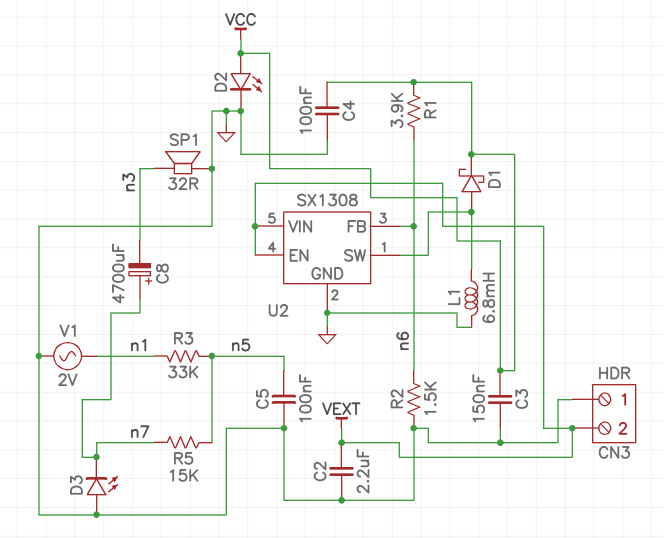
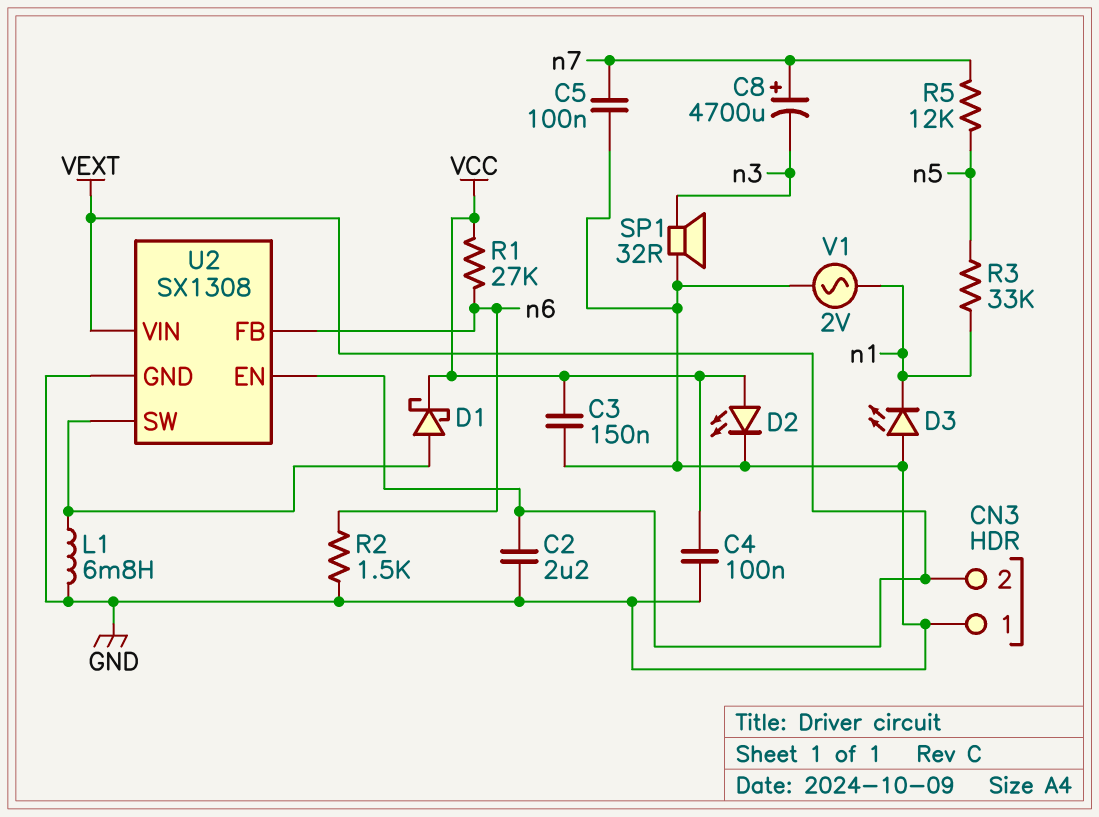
C5: 100nF (GND, n5) -> 100nF (GND, n7)
D3: LED (A GND, K n7) -> LED (A GND, K n1)
R1: 3.9k (VCC, n6) -> 27k (VCC, n6)
R5: 15k (n5, n7) -> 12k (n5, n7)

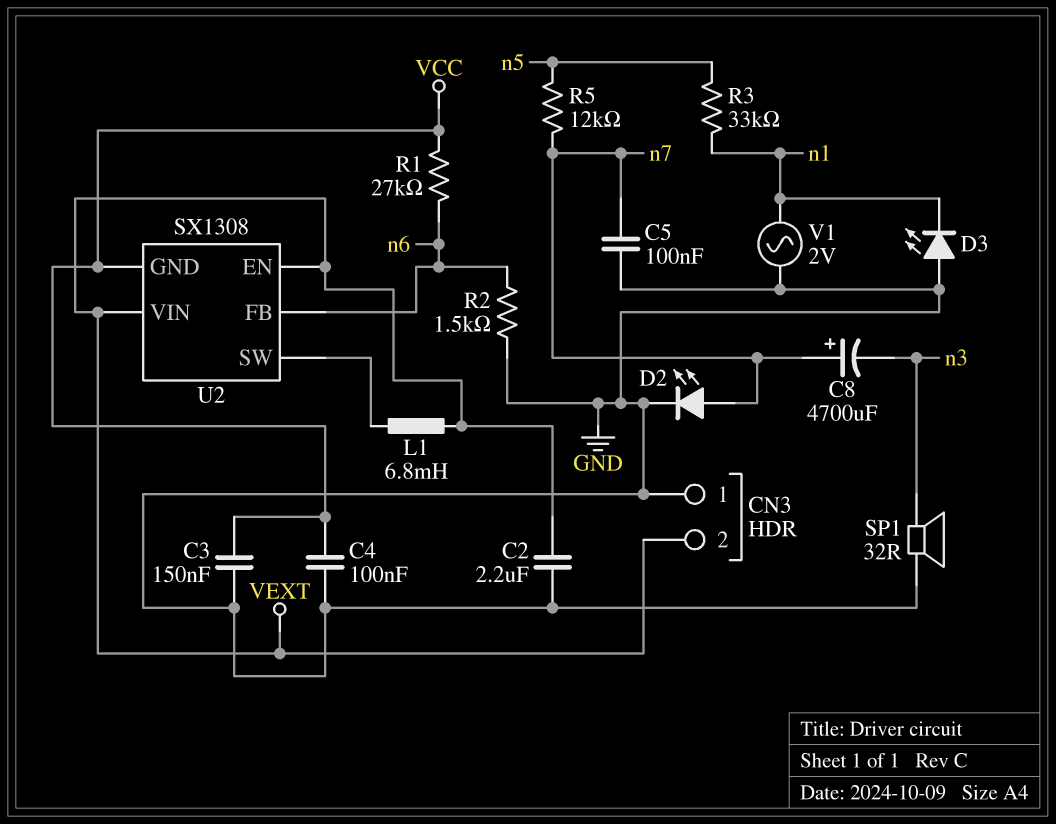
D1: schottky (A U2/SW, K VCC) -> none
D2: LED (A VCC, K GND) -> LED (A n7, K GND)
L1: 6.8mH (GND, U2/SW) -> 6.8mH (U2/SW, VEXT)
U2 pin GND: GND -> VCC

